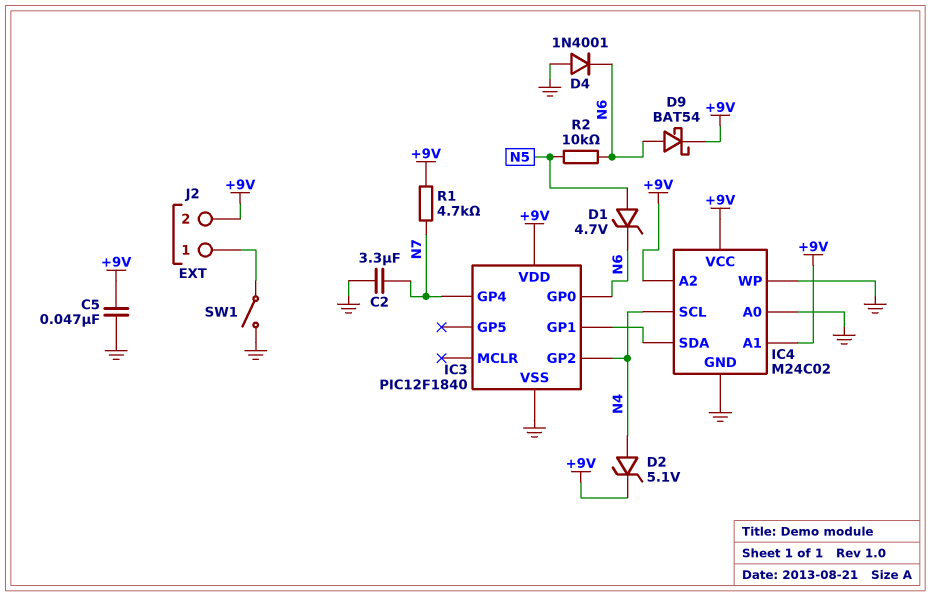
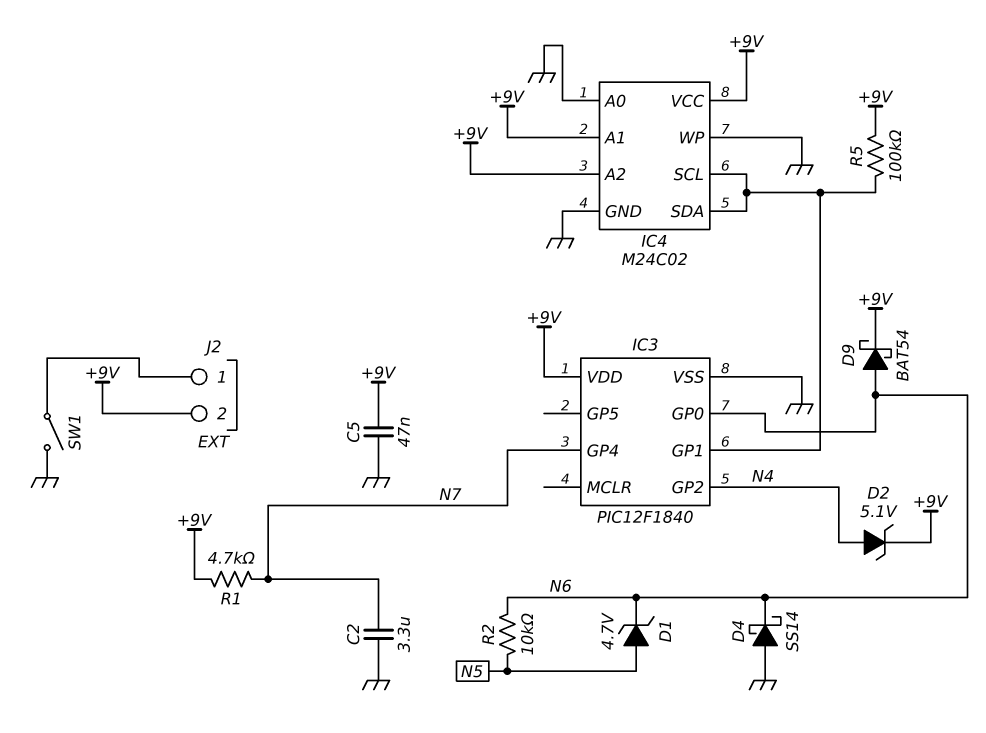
D4: diode 1N4001 (A GND, K N6) -> schottky SS14 (A GND, K N6)
IC4 pin SCL: N4 -> IC3/GP1
R5: none -> 100k (+9V, IC3/GP1)

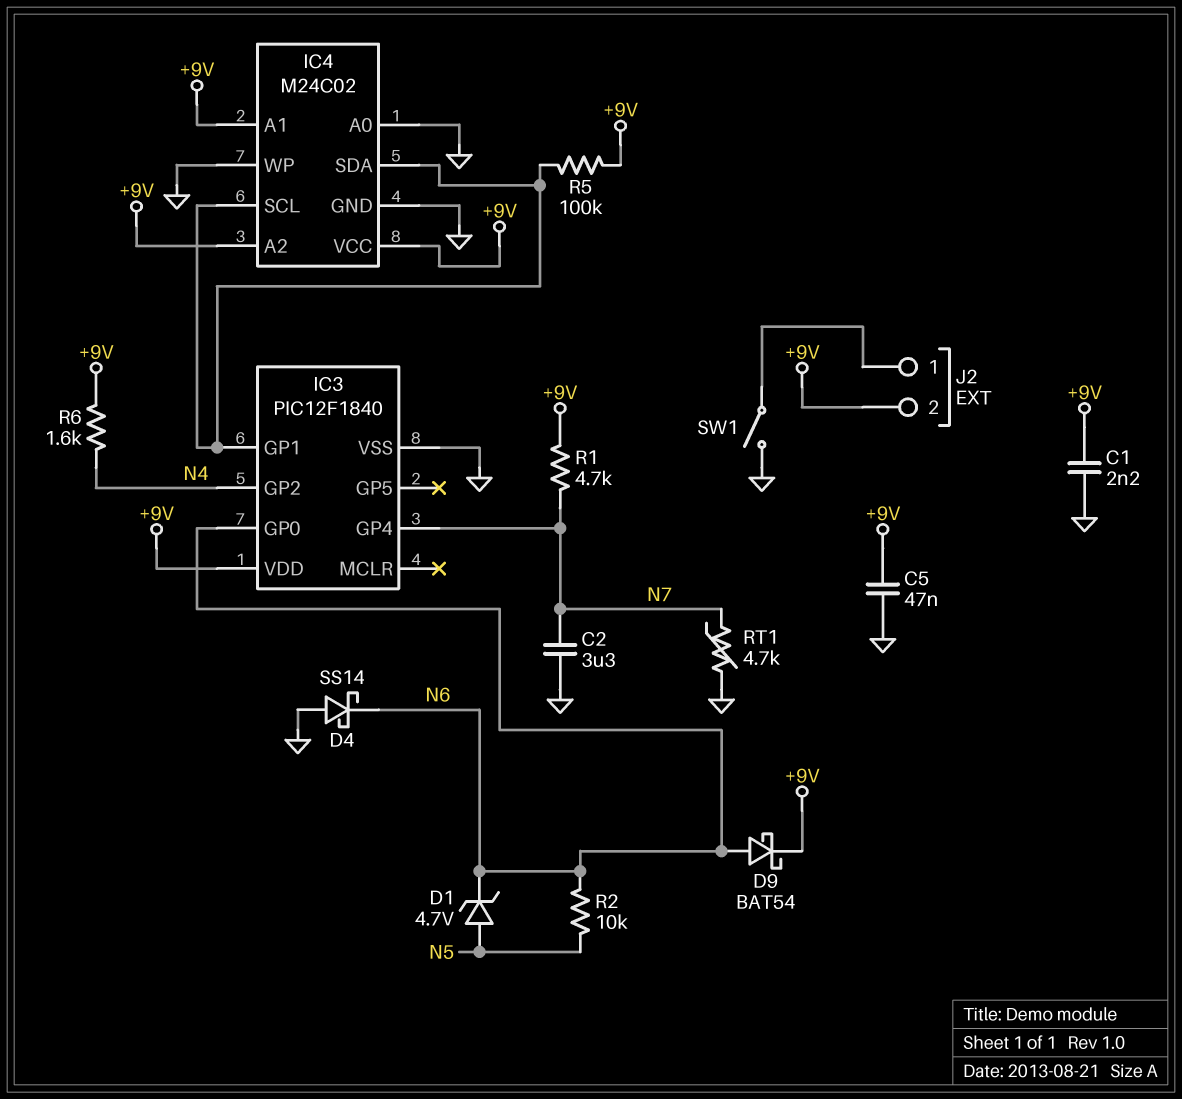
C1: none -> 2.2nF (+9V, GND)
D2: zener 5.1V (A N4, K +9V) -> none
R6: none -> 1.6k (+9V, N4)
RT1: none -> 4.7k (GND, N7)

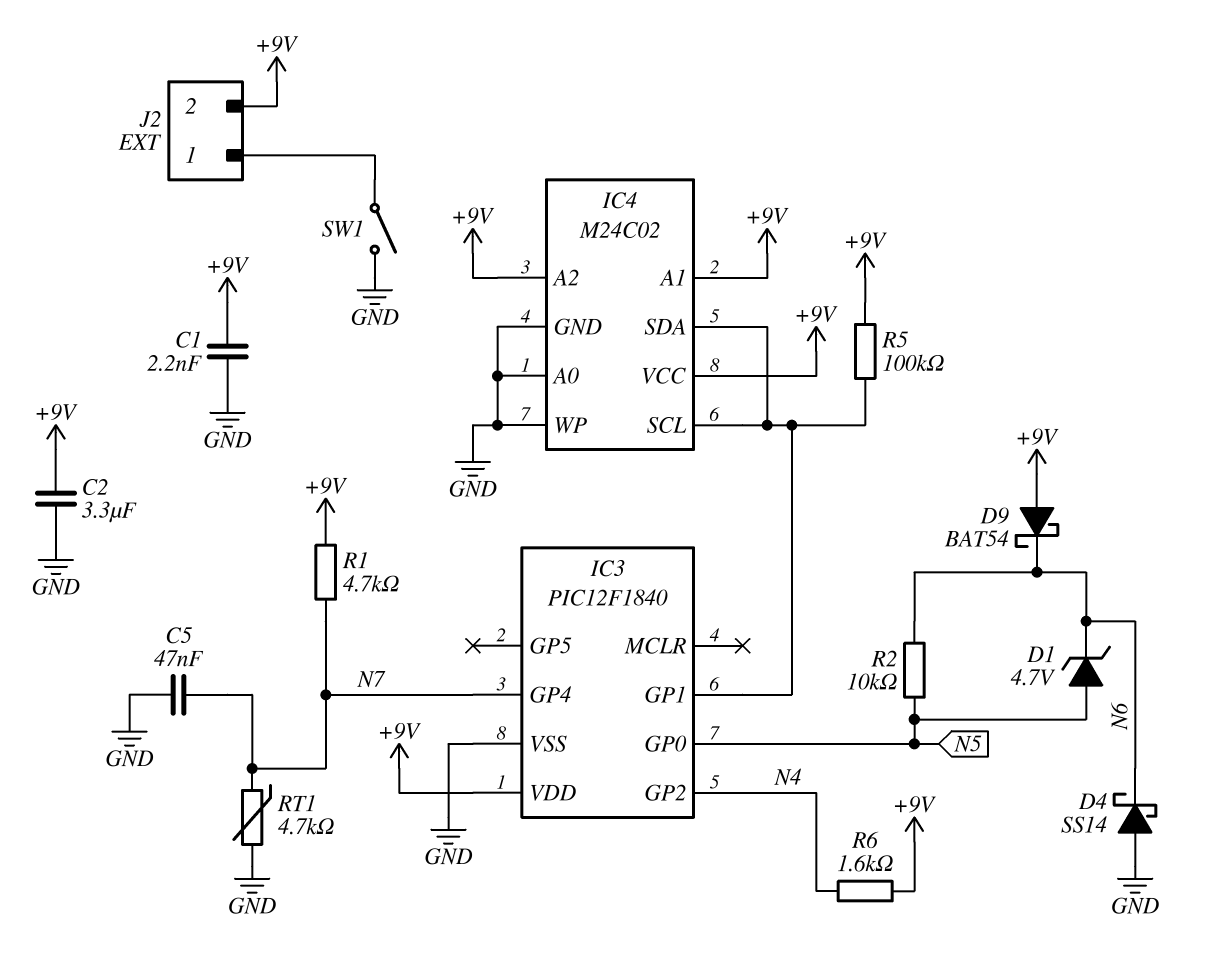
C2: 3.3uF (GND, N7) -> 3.3uF (+9V, GND)
C5: 47nF (+9V, GND) -> 47nF (GND, N7)
D9: schottky BAT54 (A N6, K +9V) -> schottky BAT54 (A +9V, K N6)
IC3 pin GP0: N6 -> N5

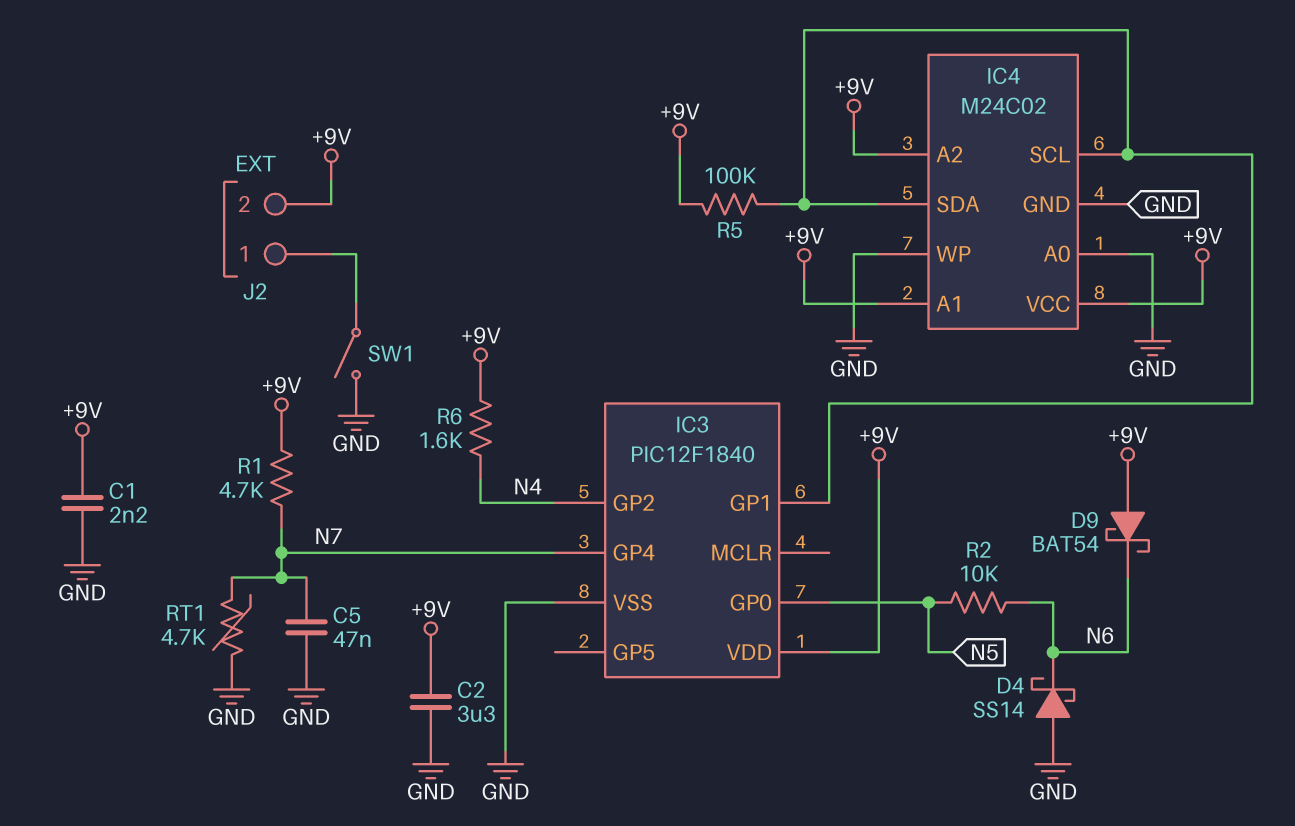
D1: zener 4.7V (A N5, K N6) -> none

